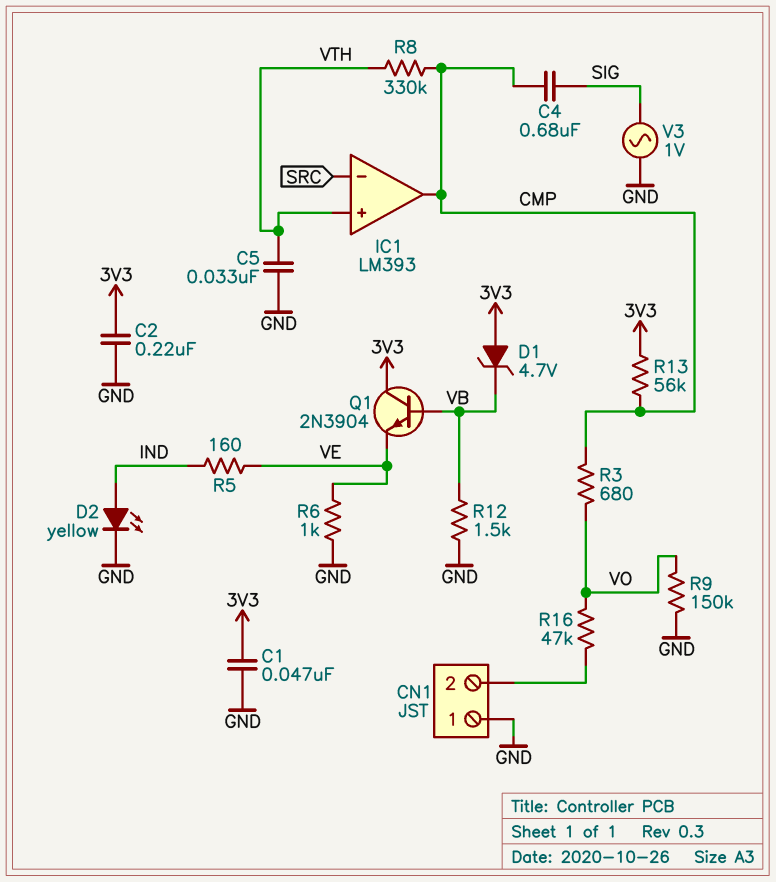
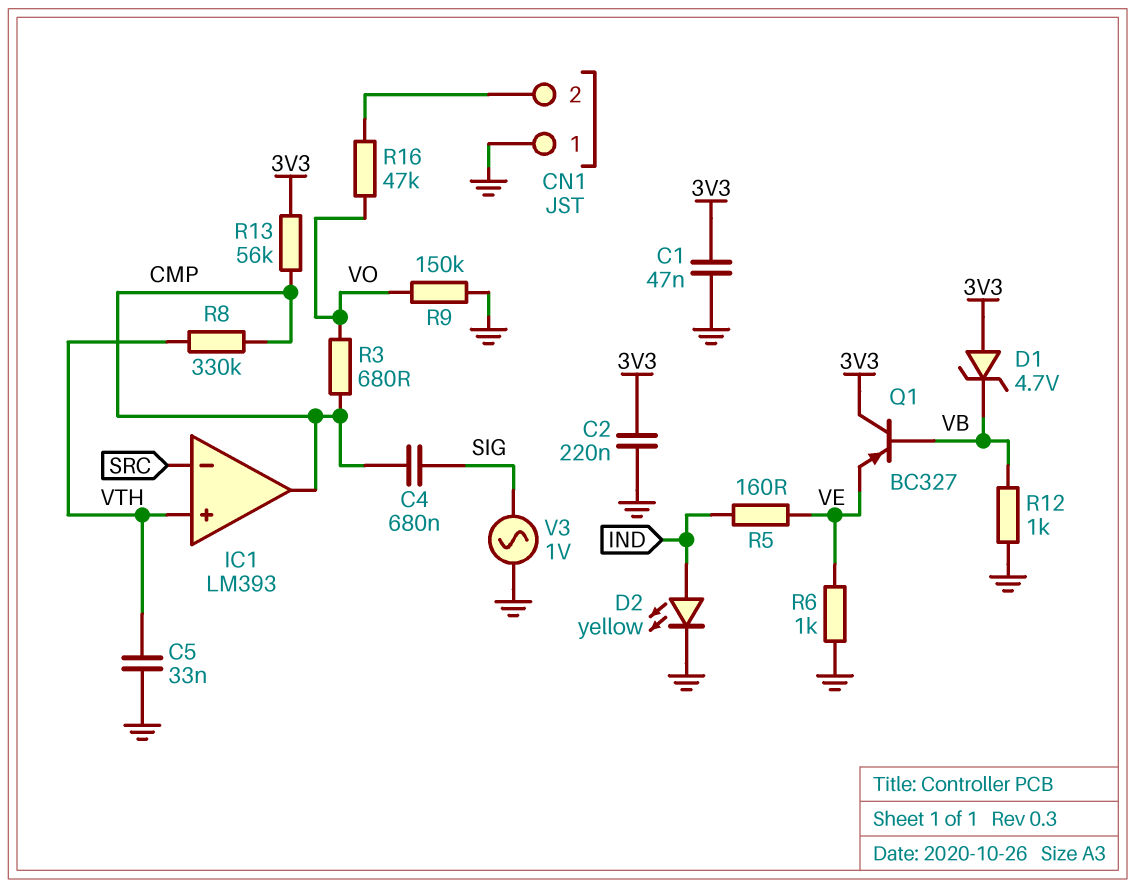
Q1: NPN 2N3904 (B VB, C 3V3, E VE) -> PNP BC327 (B VB, C 3V3, E VE)
R12: 1.5k (GND, VB) -> 1k (GND, VB)

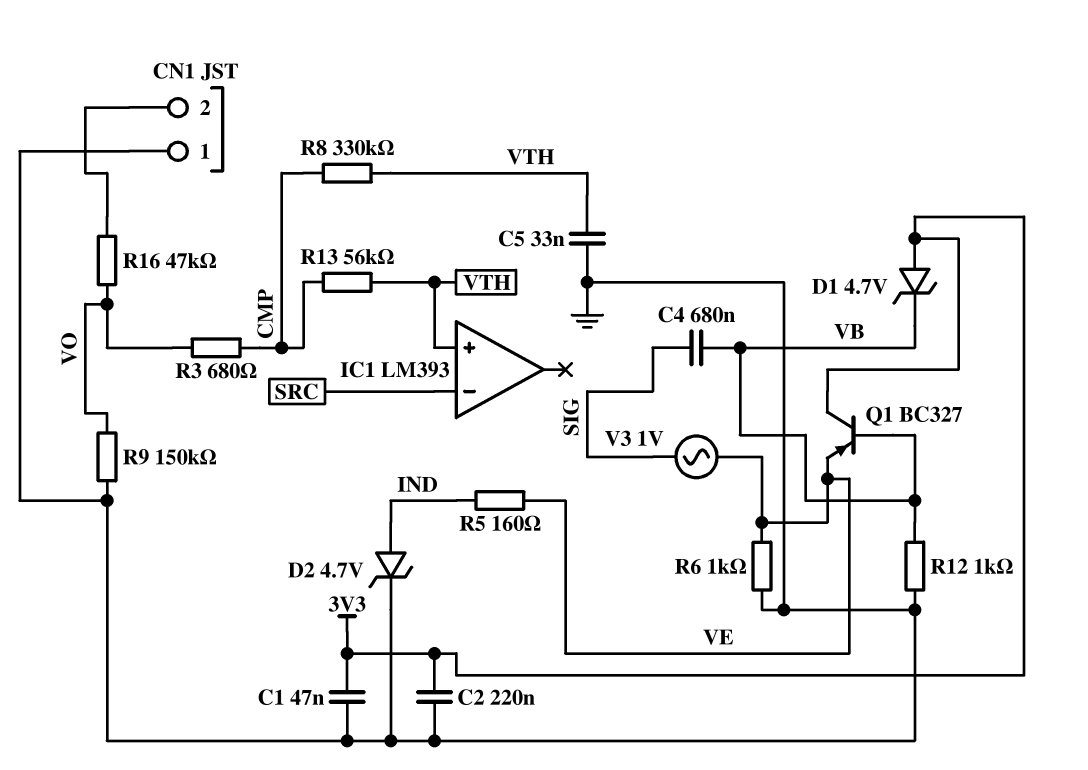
C4: 680nF (CMP, SIG) -> 680nF (SIG, VB)
D2: LED yellow (A IND, K GND) -> zener 4.7V (A IND, K GND)
IC1 pin out: CMP -> none
R13: 56k (3V3, CMP) -> 56k (CMP, VTH)
V3: AC 1V (GND, SIG) -> AC 1V (SIG, VE)

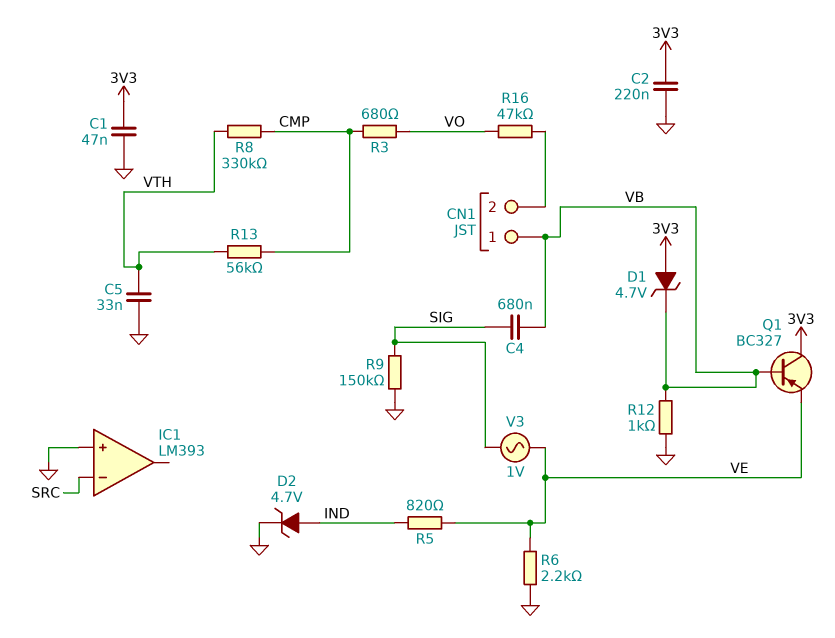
CN1 pin 1: GND -> VB
IC1 pin in+: VTH -> GND
R5: 160 (IND, VE) -> 820 (IND, VE)
R6: 1k (GND, VE) -> 2.2k (GND, VE)
R9: 150k (GND, VO) -> 150k (GND, SIG)

